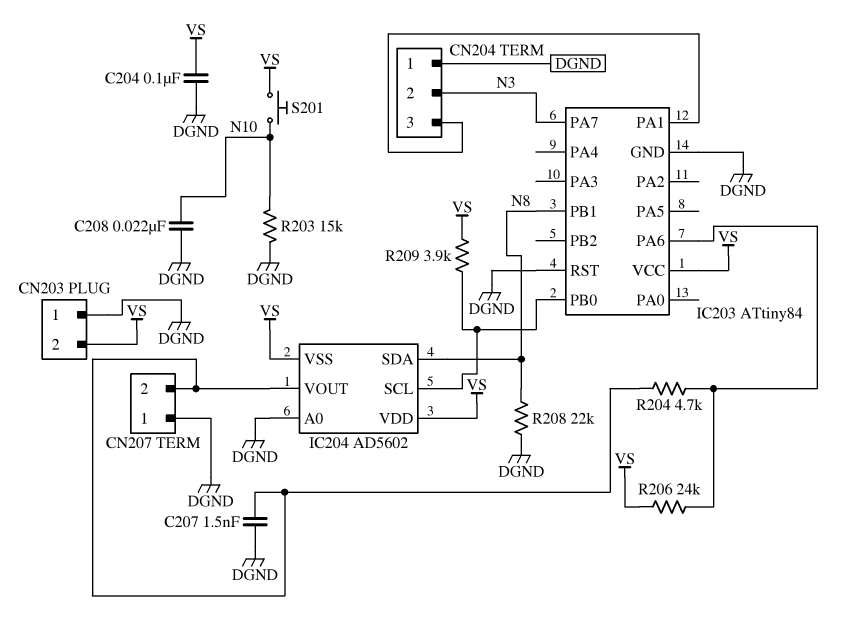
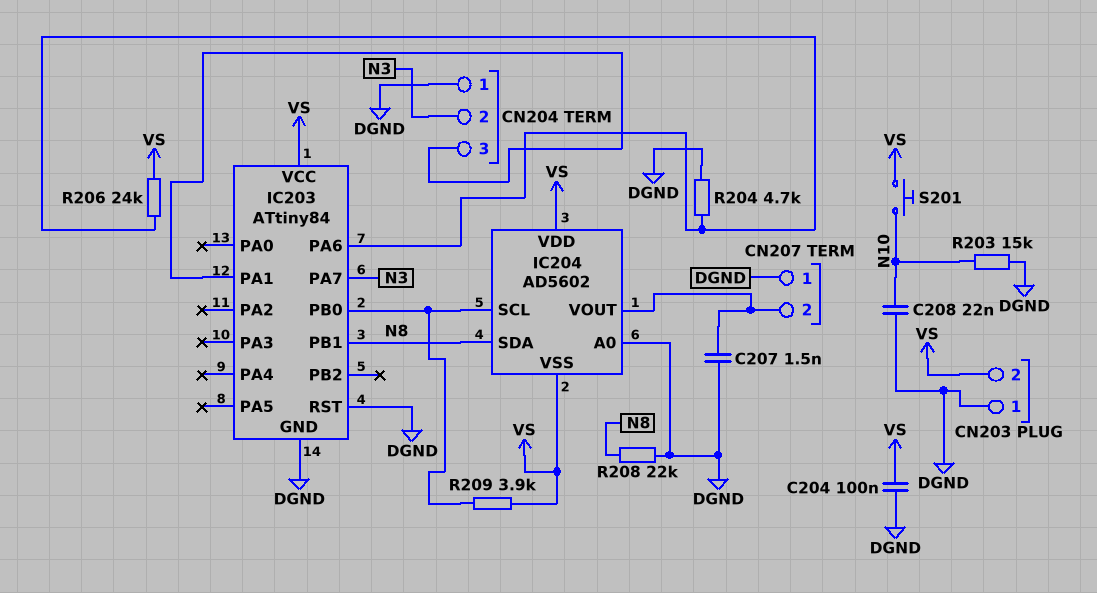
R204: 4.7k (CN207/2, IC203/PA6) -> 4.7k (DGND, IC203/PA6)

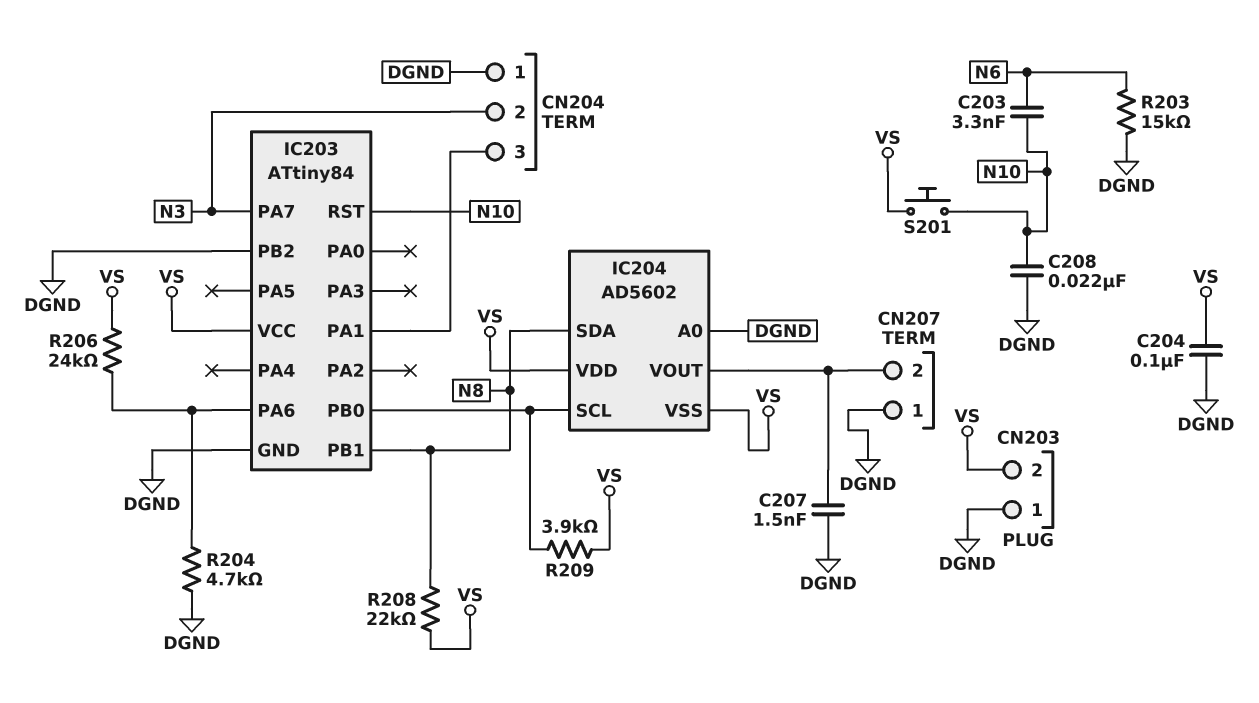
C203: none -> 3.3nF (N6, N10)
IC203 pin PB2: none -> DGND
IC203 pin RST: DGND -> N10
R203: 15k (DGND, N10) -> 15k (DGND, N6)
R208: 22k (DGND, N8) -> 22k (N8, VS)

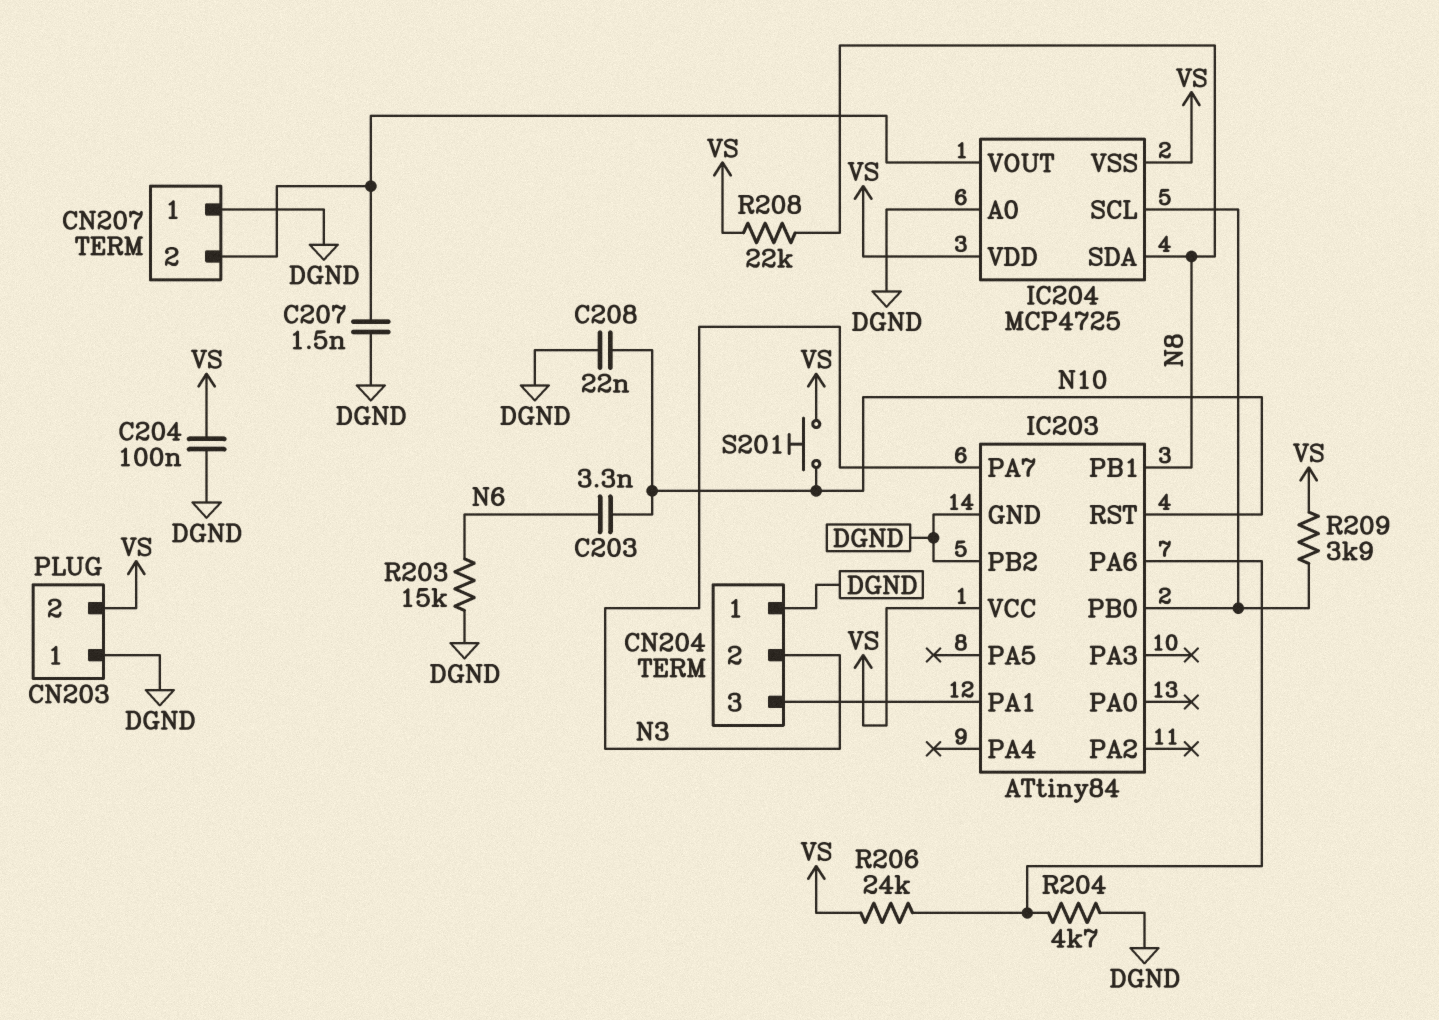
IC204: AD5602 -> MCP4725

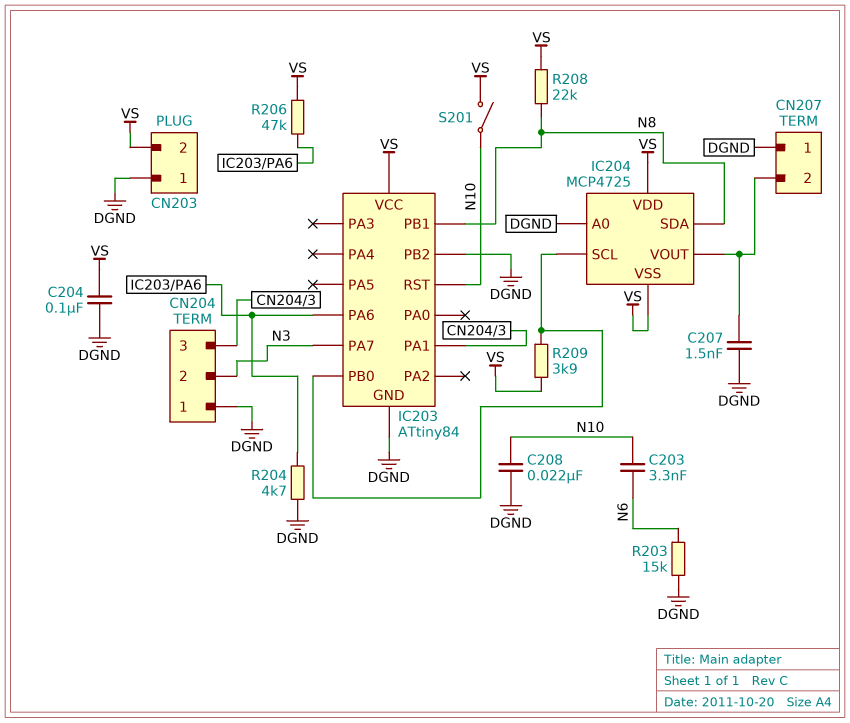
R206: 24k (IC203/PA6, VS) -> 47k (IC203/PA6, VS)
S201: button (N10, VS) -> switch (N10, VS)

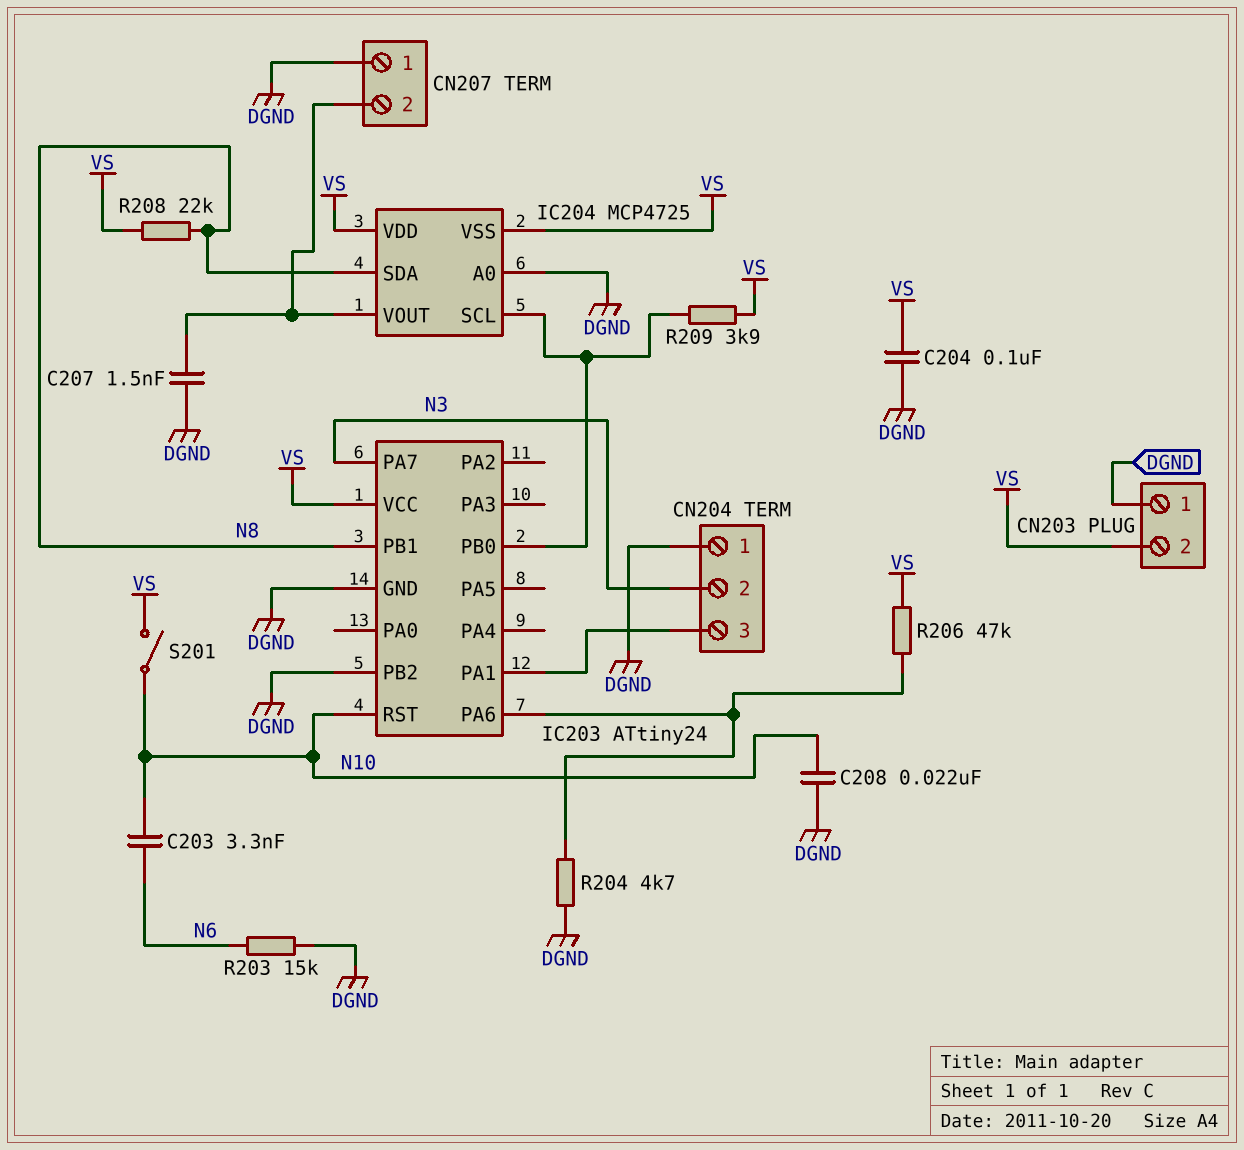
IC203: ATtiny84 -> ATtiny24

